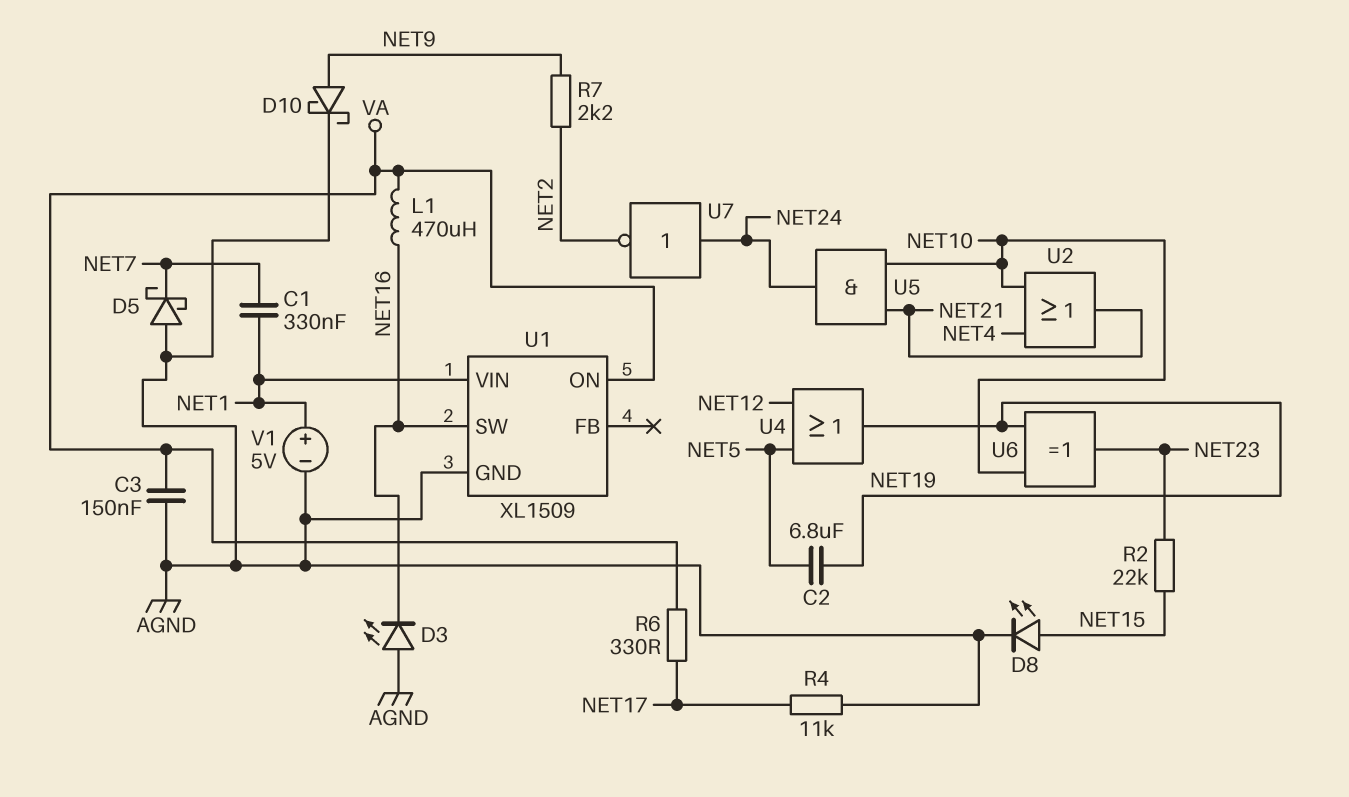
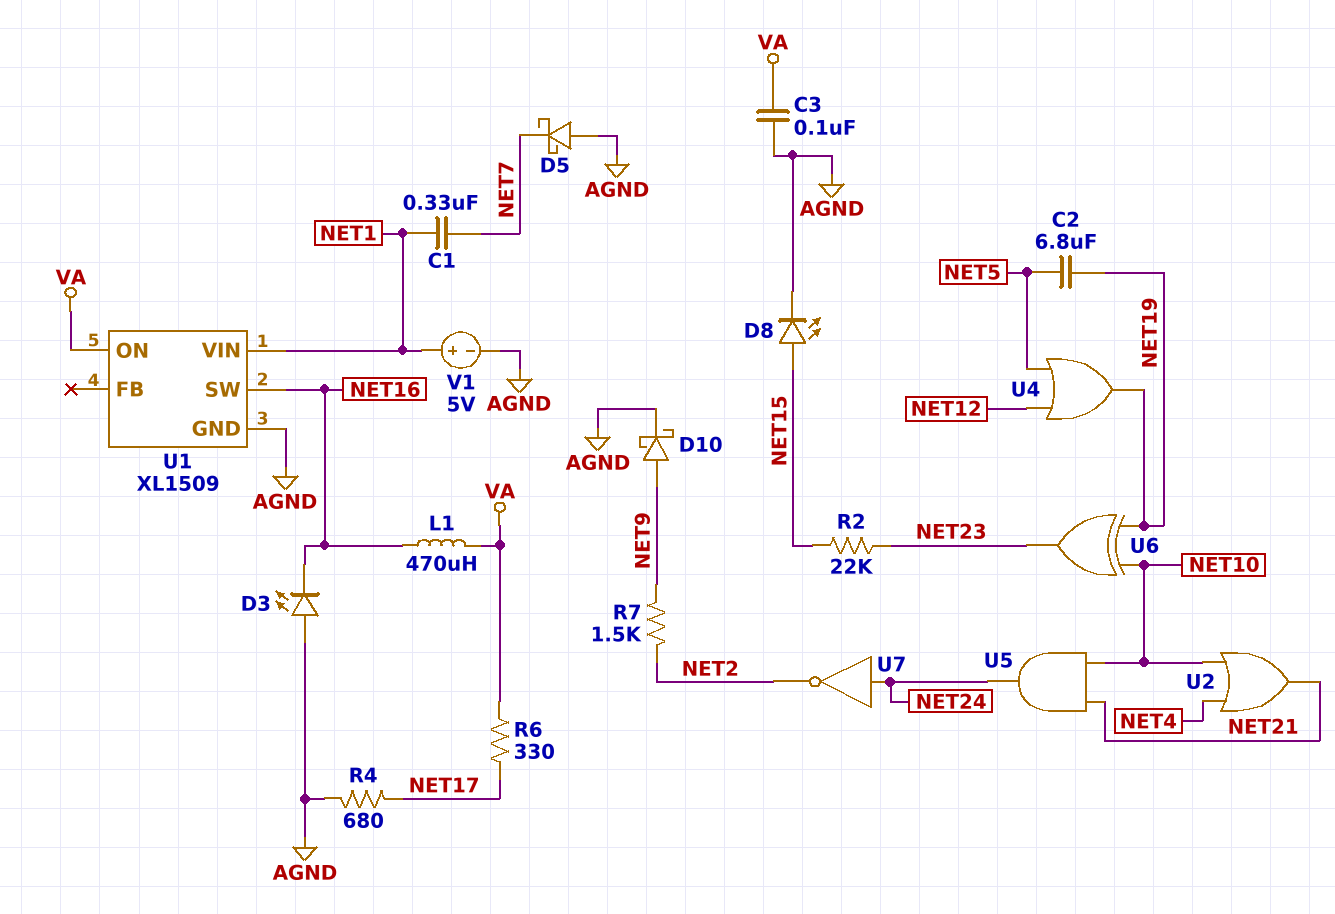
C3: 150nF (AGND, VA) -> 100nF (AGND, VA)
R4: 11k (AGND, NET17) -> 680 (AGND, NET17)
R7: 2.2k (NET2, NET9) -> 1.5k (NET2, NET9)

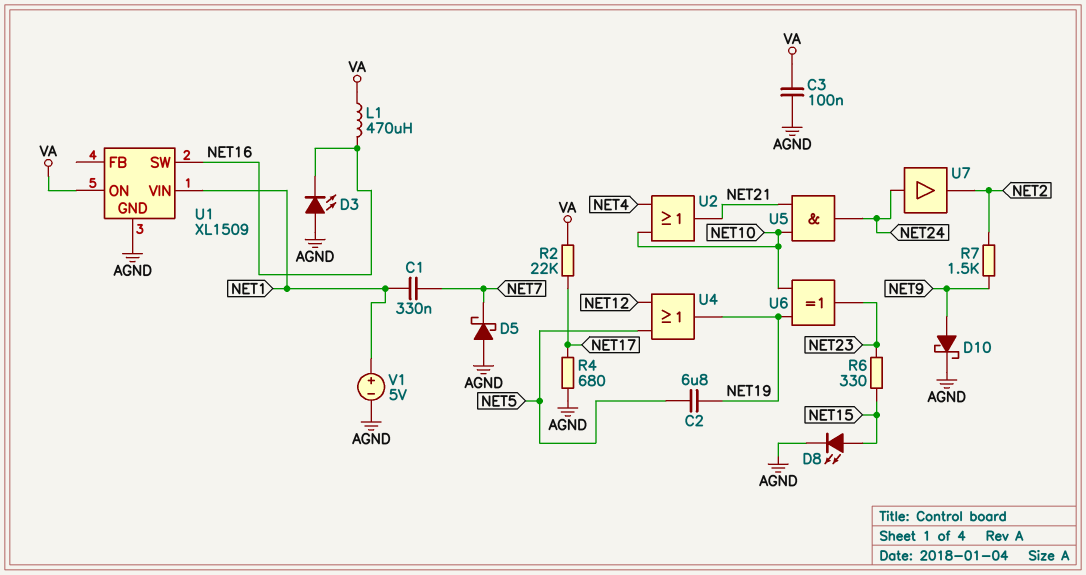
R2: 22k (NET15, NET23) -> 22k (NET17, VA)
R6: 330 (NET17, VA) -> 330 (NET15, NET23)
U7: NOT (in NET24, out NET2) -> buffer (in NET24, out NET2)

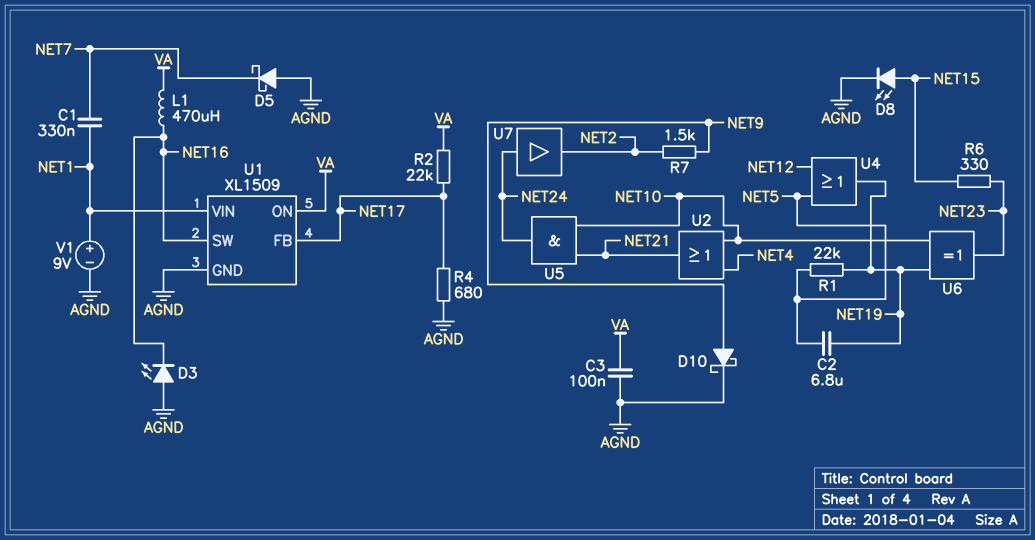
R1: none -> 22k (NET5, NET19)
U1 pin FB: none -> NET17
V1: 5V (plus NET1, minus AGND) -> 9V (plus NET1, minus AGND)

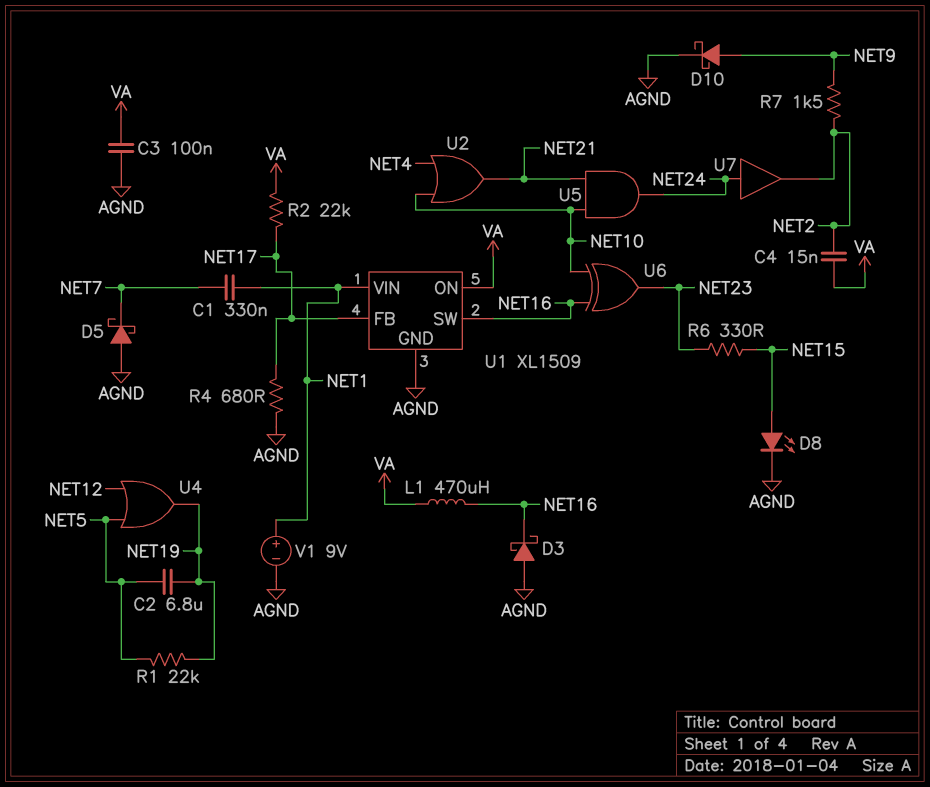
C4: none -> 15nF (NET2, VA)
D3: LED (A AGND, K NET16) -> schottky (A AGND, K NET16)
U6: XOR (in NET10, in NET19, out NET23) -> XOR (in NET10, in NET16, out NET23)

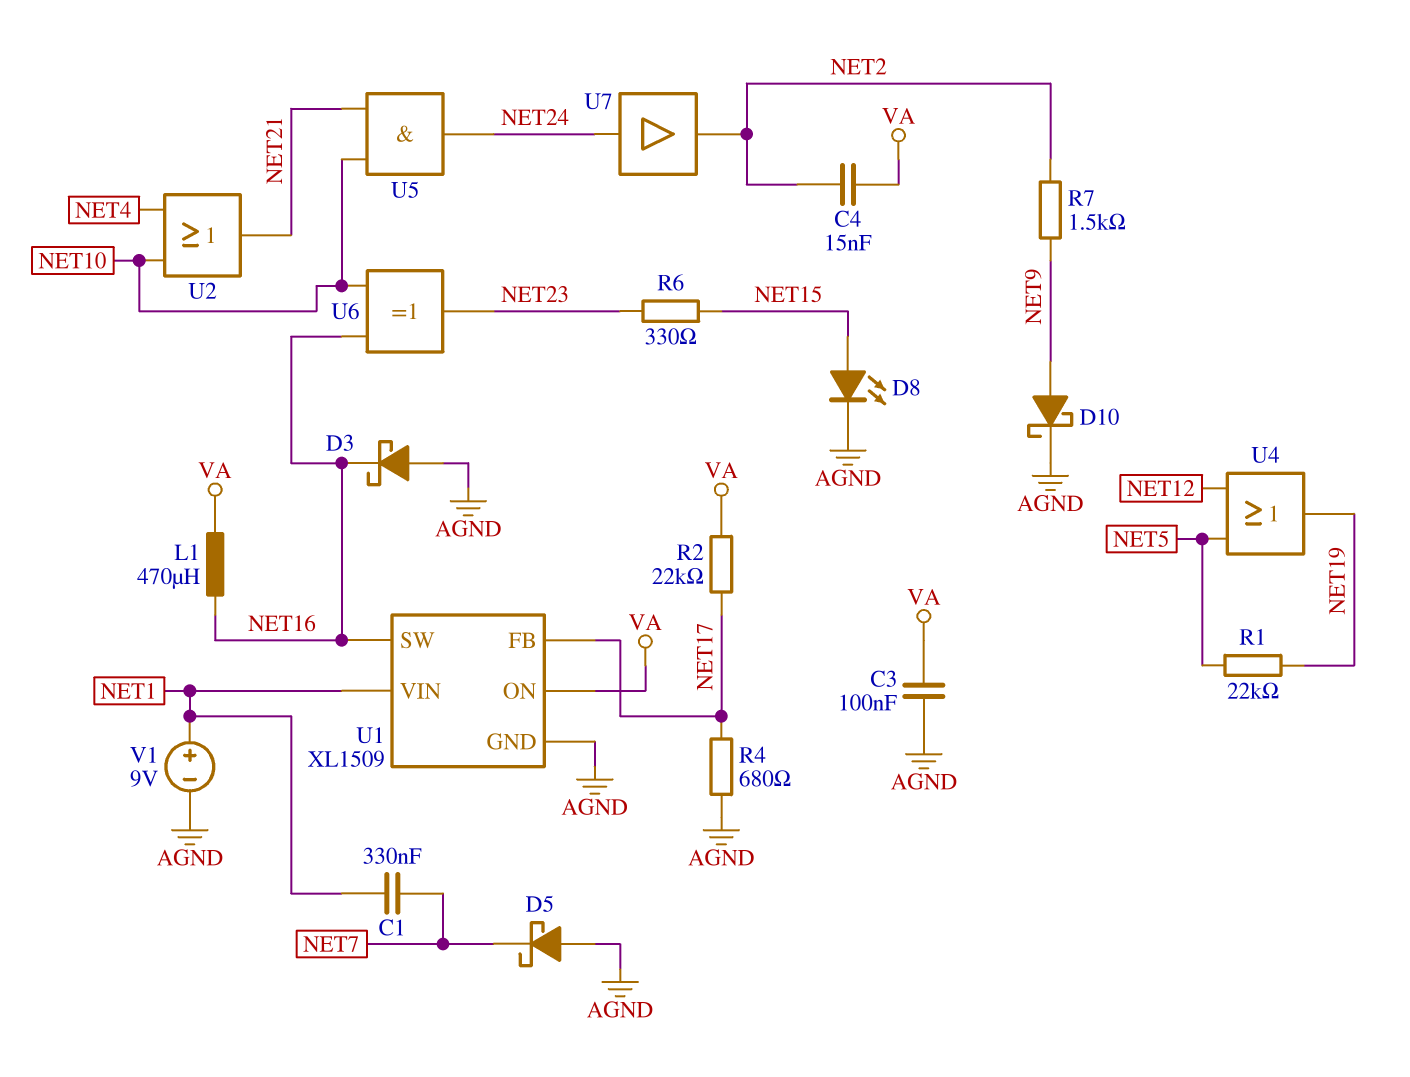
C2: 6.8uF (NET5, NET19) -> none

